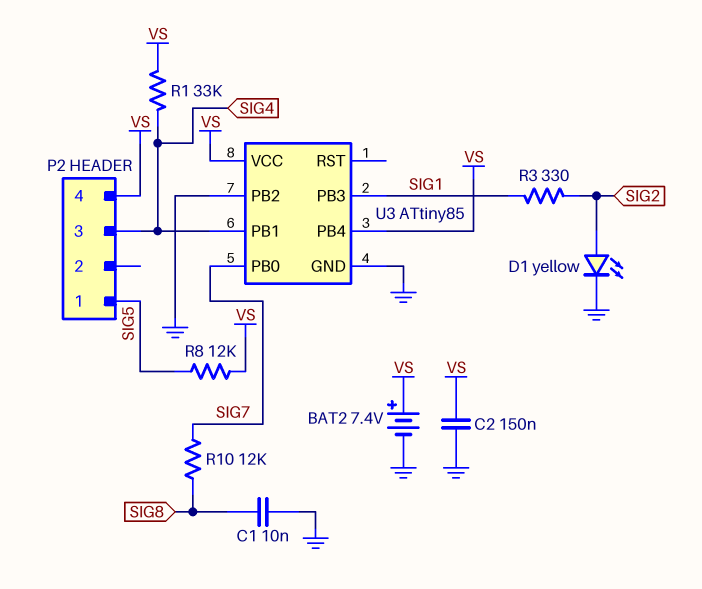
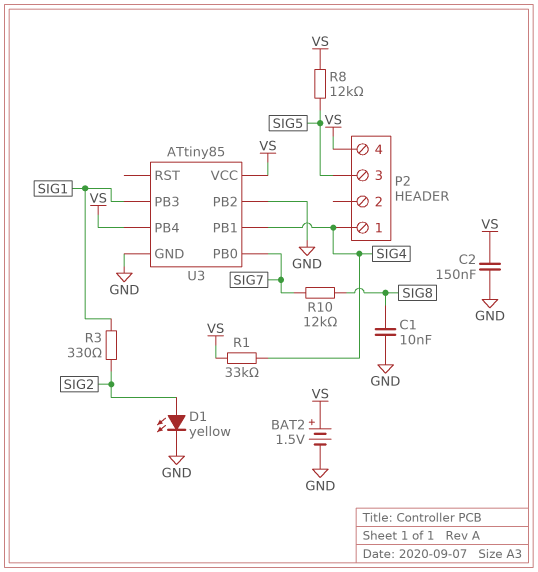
BAT2: 7.4V (plus VS, minus GND) -> 1.5V (plus VS, minus GND)
P2 pin 1: SIG5 -> SIG4
P2 pin 3: SIG4 -> SIG5

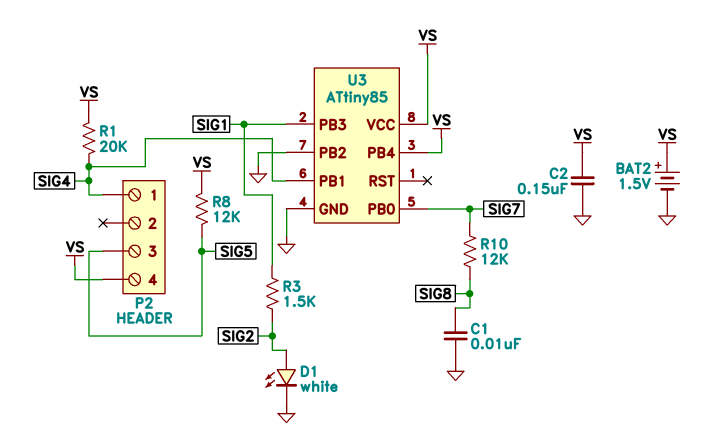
D1: LED yellow (A SIG2, K GND) -> LED white (A SIG2, K GND)
R1: 33k (SIG4, VS) -> 20k (SIG4, VS)
R3: 330 (SIG1, SIG2) -> 1.5k (SIG1, SIG2)

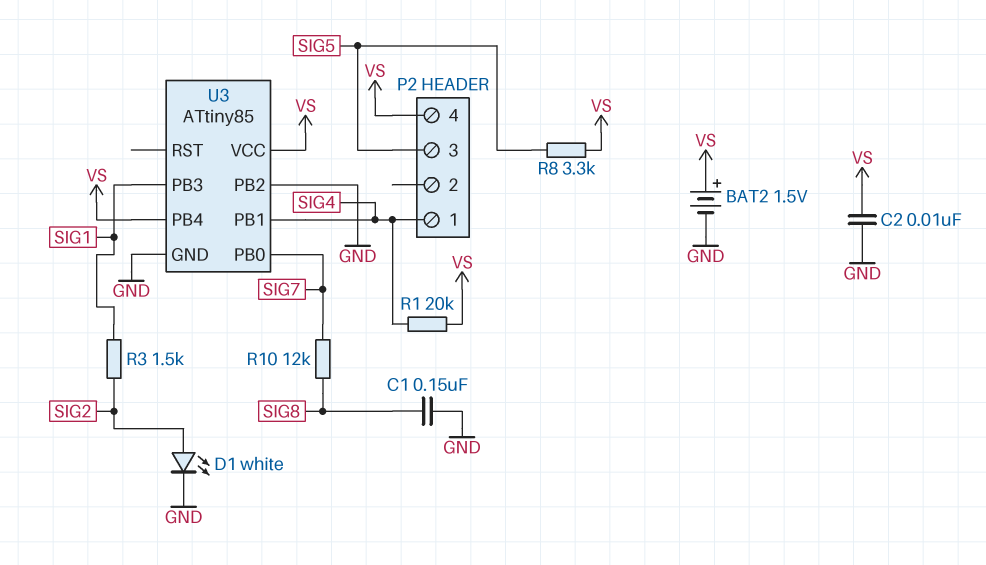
C1: 10nF (GND, SIG8) -> 150nF (GND, SIG8)
C2: 150nF (GND, VS) -> 10nF (GND, VS)
R8: 12k (SIG5, VS) -> 3.3k (SIG5, VS)

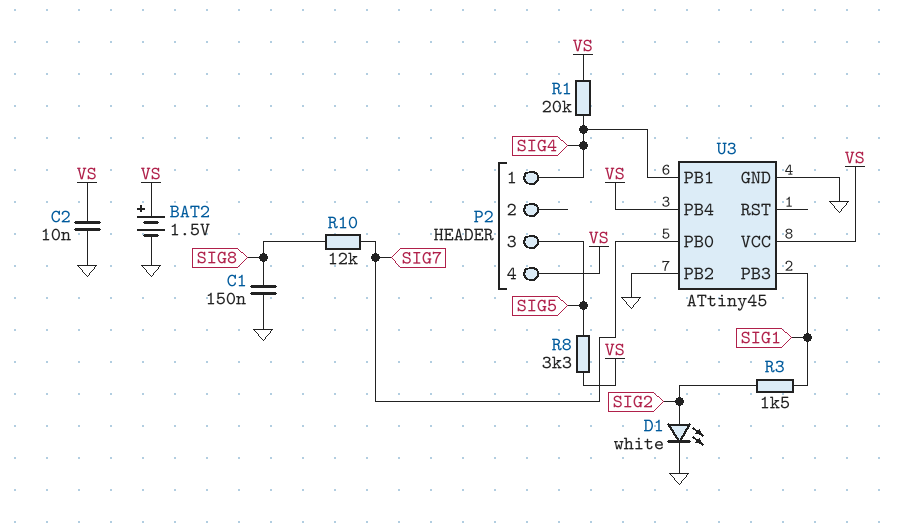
U3: ATtiny85 -> ATtiny45

